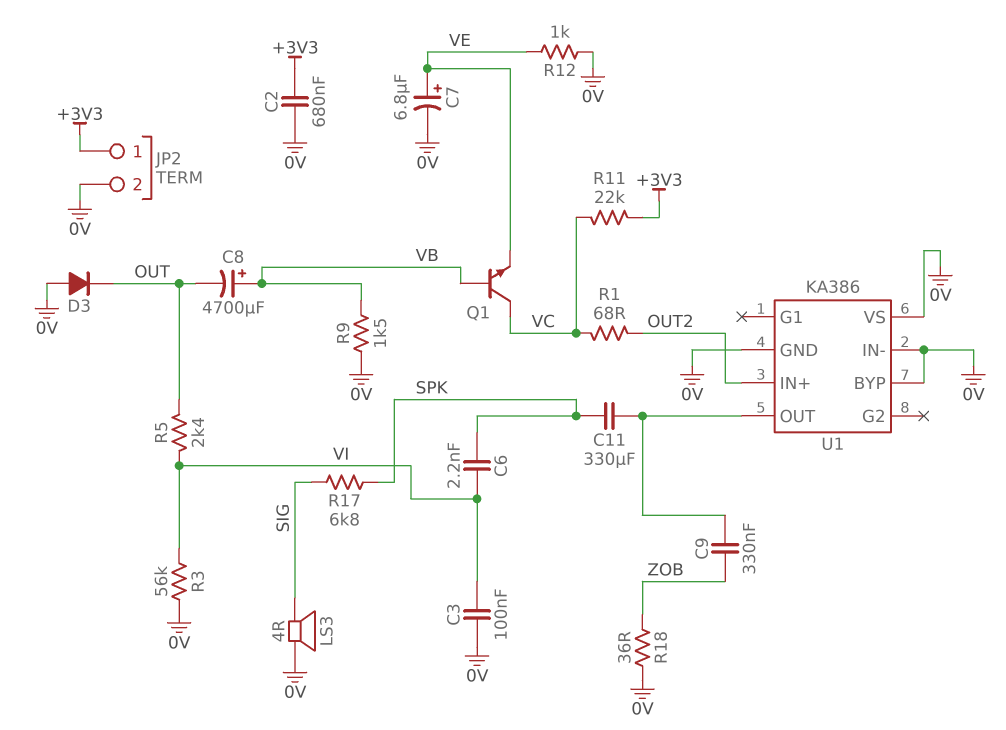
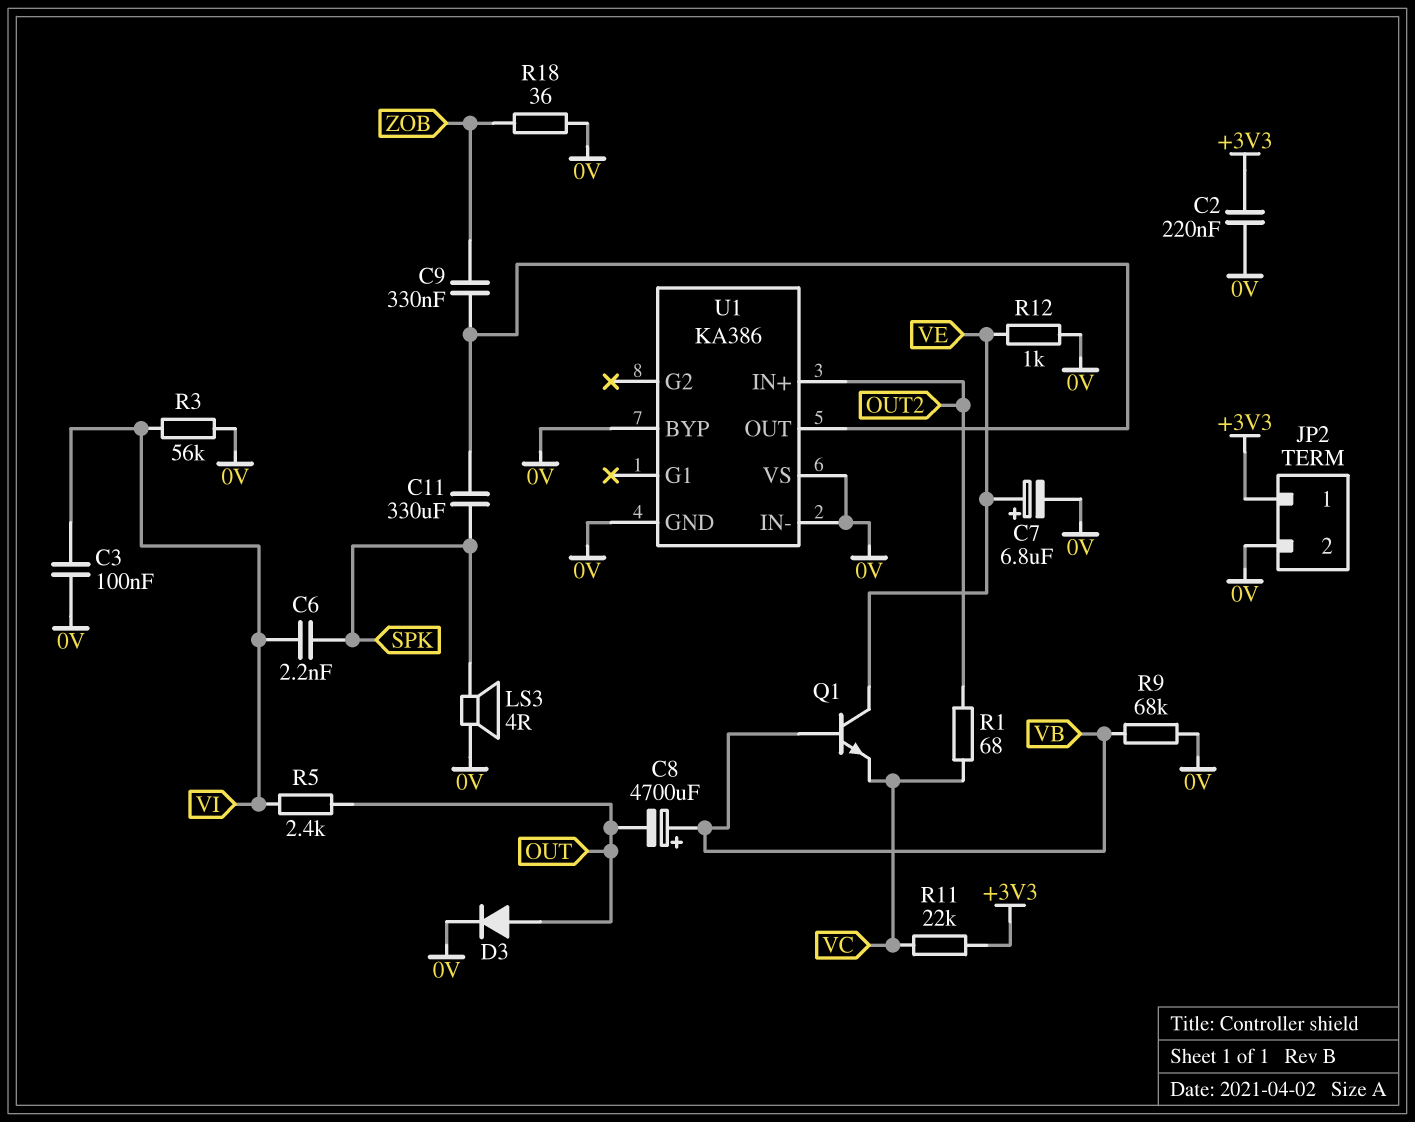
C2: 680nF (+3V3, 0V) -> 220nF (+3V3, 0V)
D3: diode (A 0V, K OUT) -> diode (A OUT, K 0V)
LS3: speaker 4R (0V, SIG) -> speaker 4R (0V, SPK)
Q1: NPN (B VB, C VC, E VE) -> NPN (B VB, C VE, E VC)
R9: 1.5k (0V, VB) -> 68k (0V, VB)
R17: 6.8k (SIG, SPK) -> none

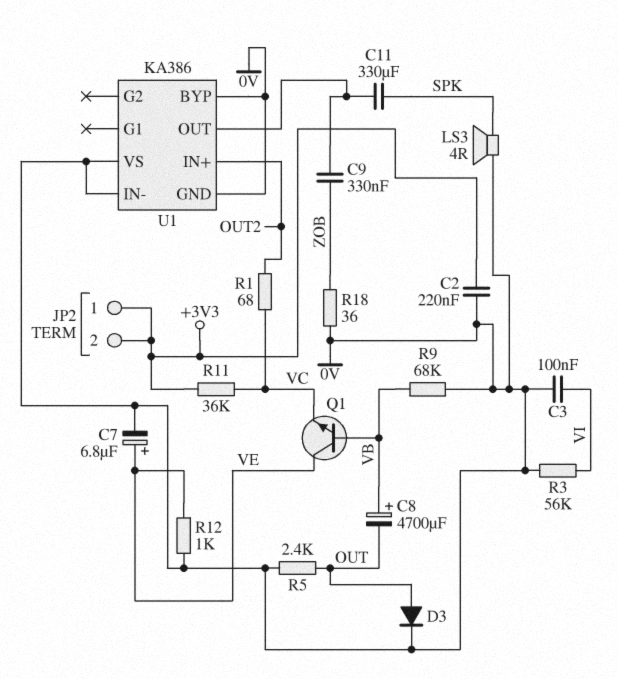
C6: 2.2nF (SPK, VI) -> none
JP2 pin 2: 0V -> +3V3
R5: 2.4k (OUT, VI) -> 2.4k (0V, OUT)
R11: 22k (+3V3, VC) -> 36k (+3V3, VC)

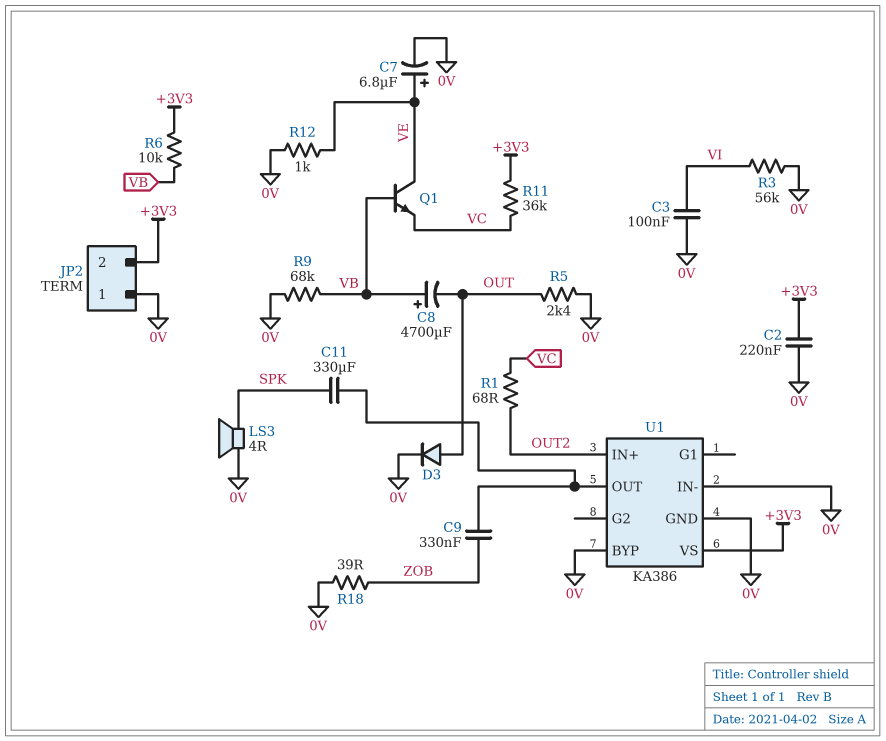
JP2 pin 1: +3V3 -> 0V
R6: none -> 10k (+3V3, VB)
R18: 36 (0V, ZOB) -> 39 (0V, ZOB)
U1 pin VS: 0V -> +3V3

